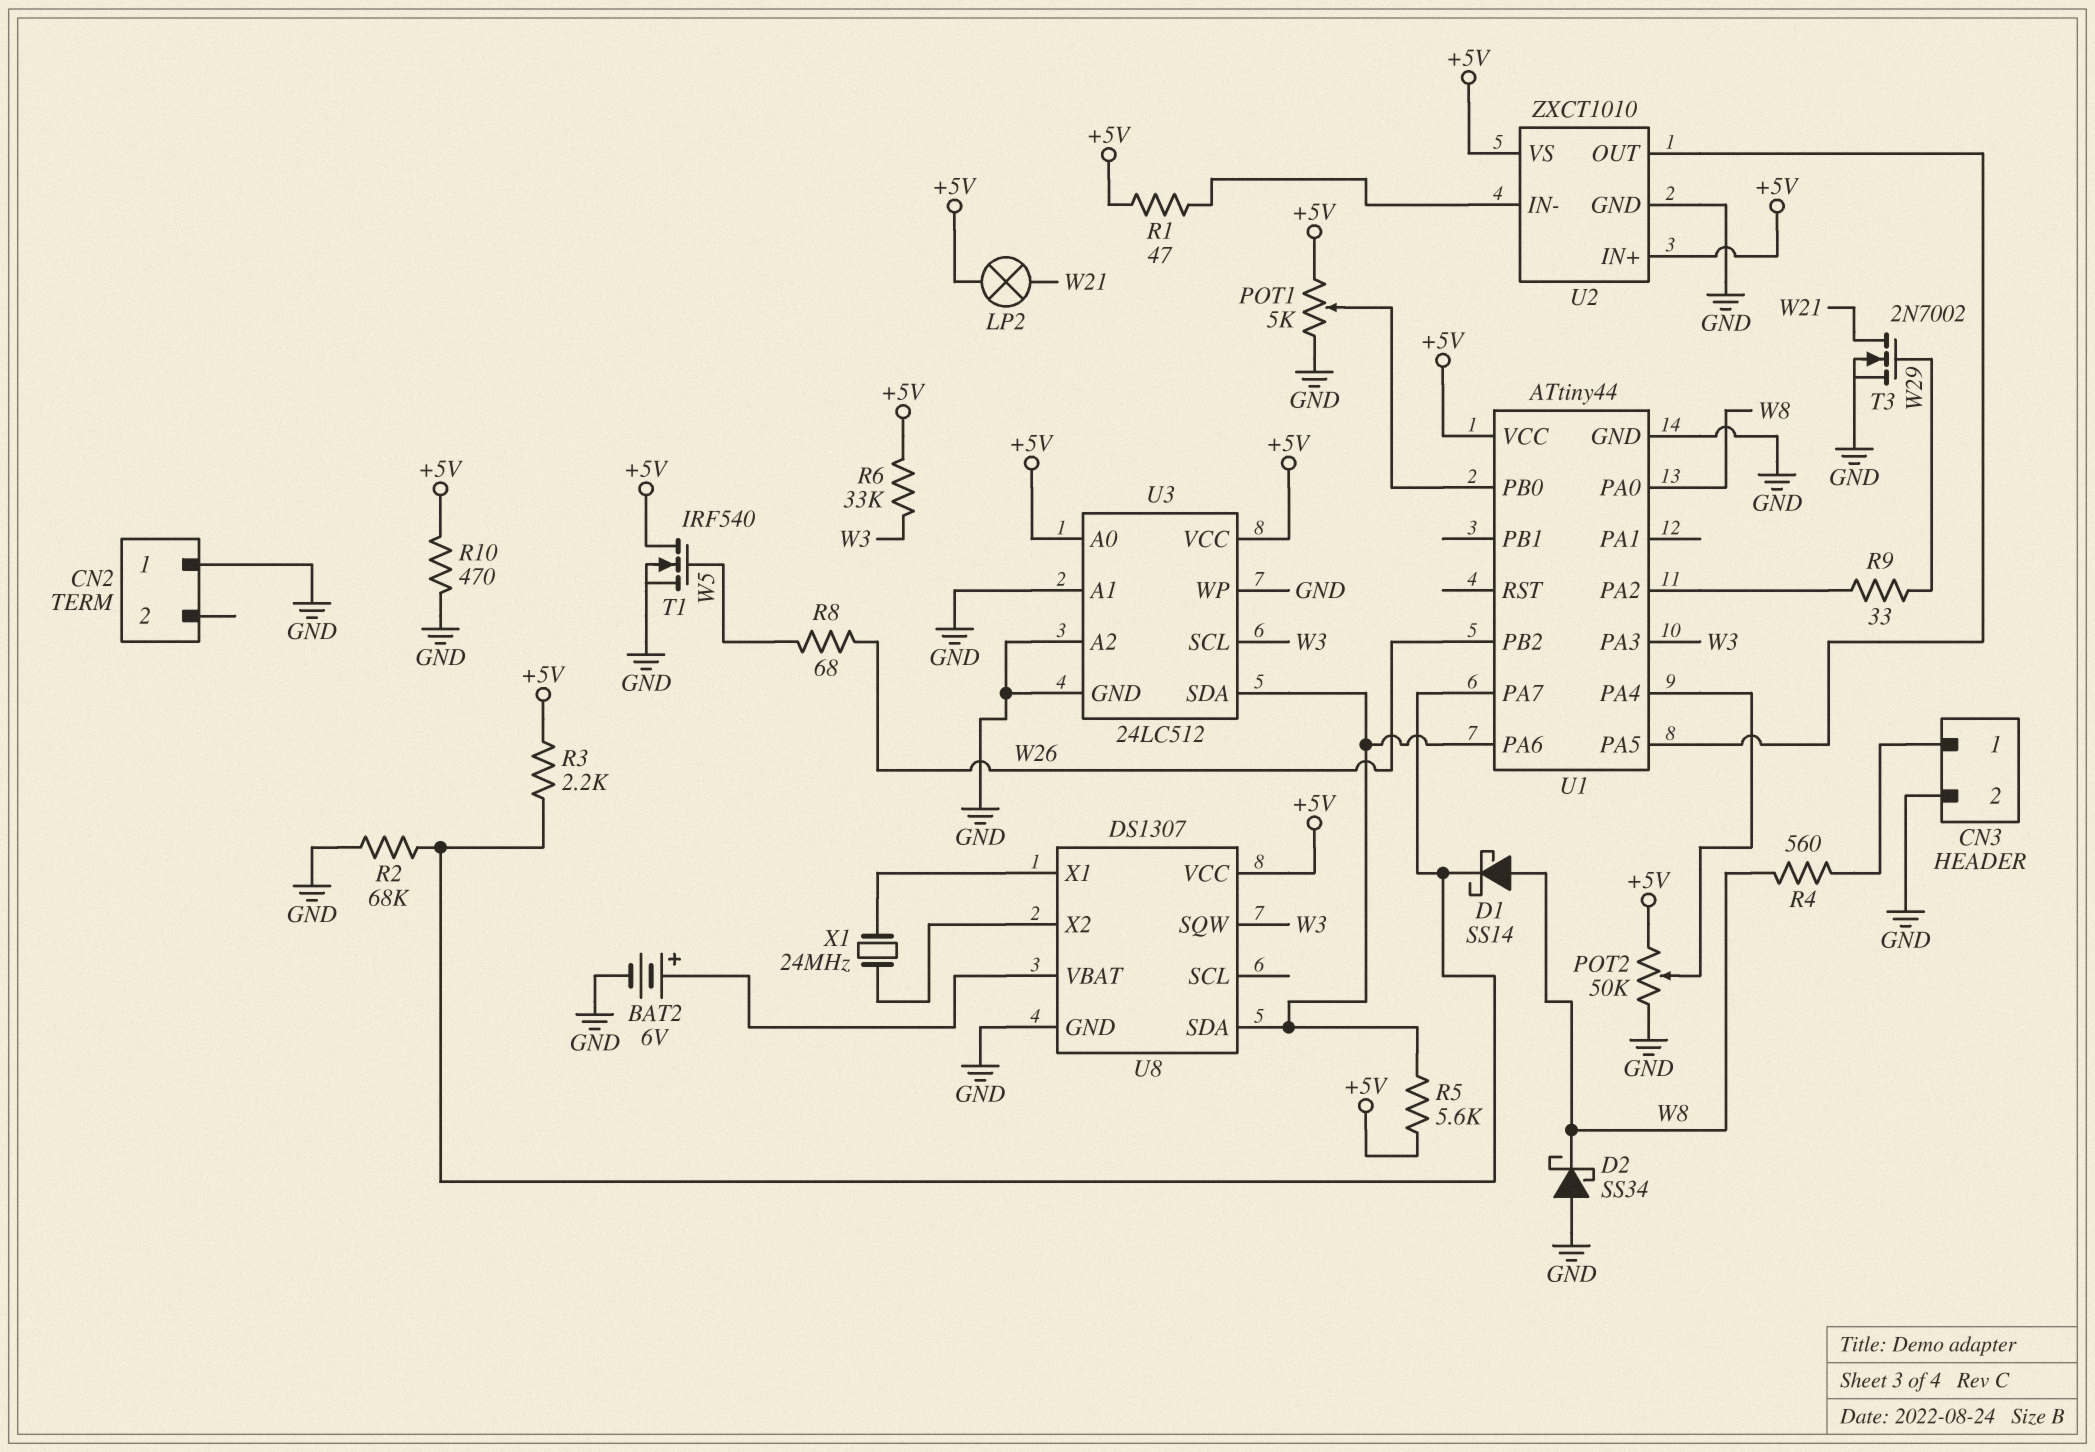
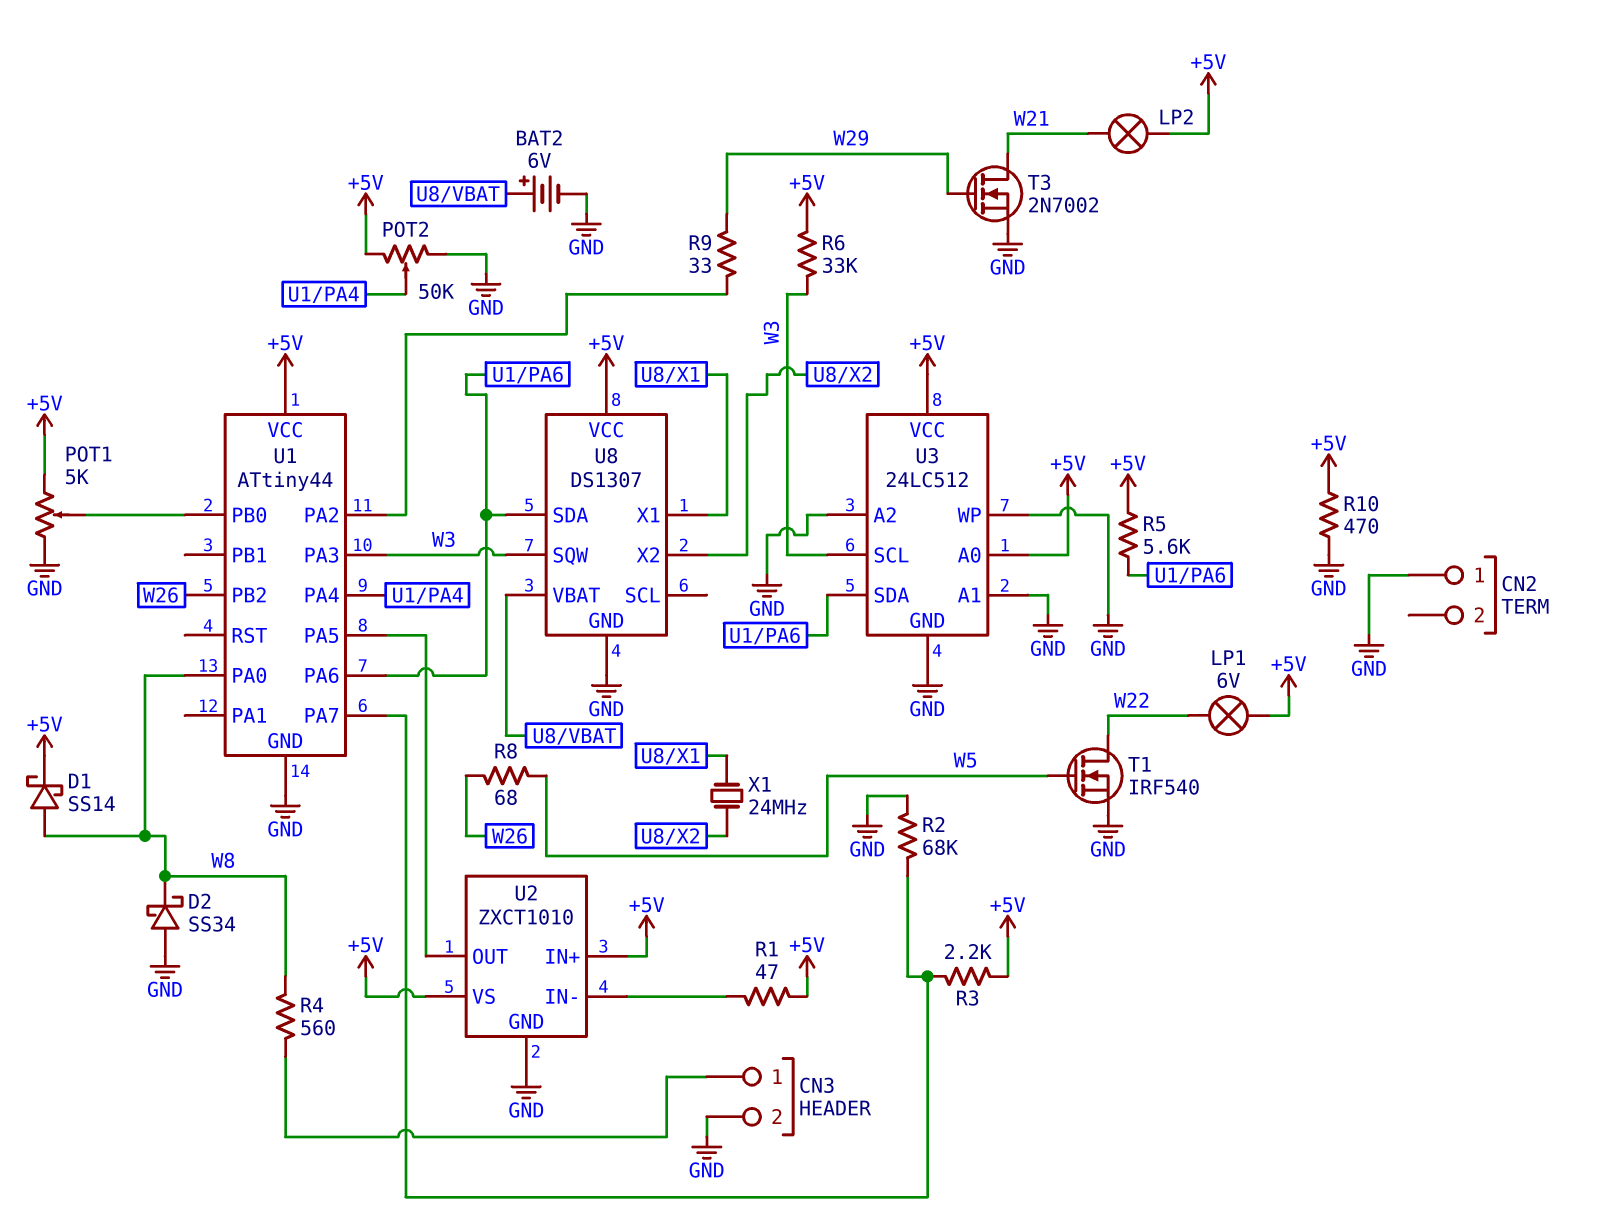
D1: schottky SS14 (A W8, K U1/PA7) -> schottky SS14 (A W8, K +5V)
LP1: none -> lamp 6V (+5V, W22)
T1: NMOS IRF540 (G W5, D +5V, S GND) -> NMOS IRF540 (G W5, D W22, S GND)

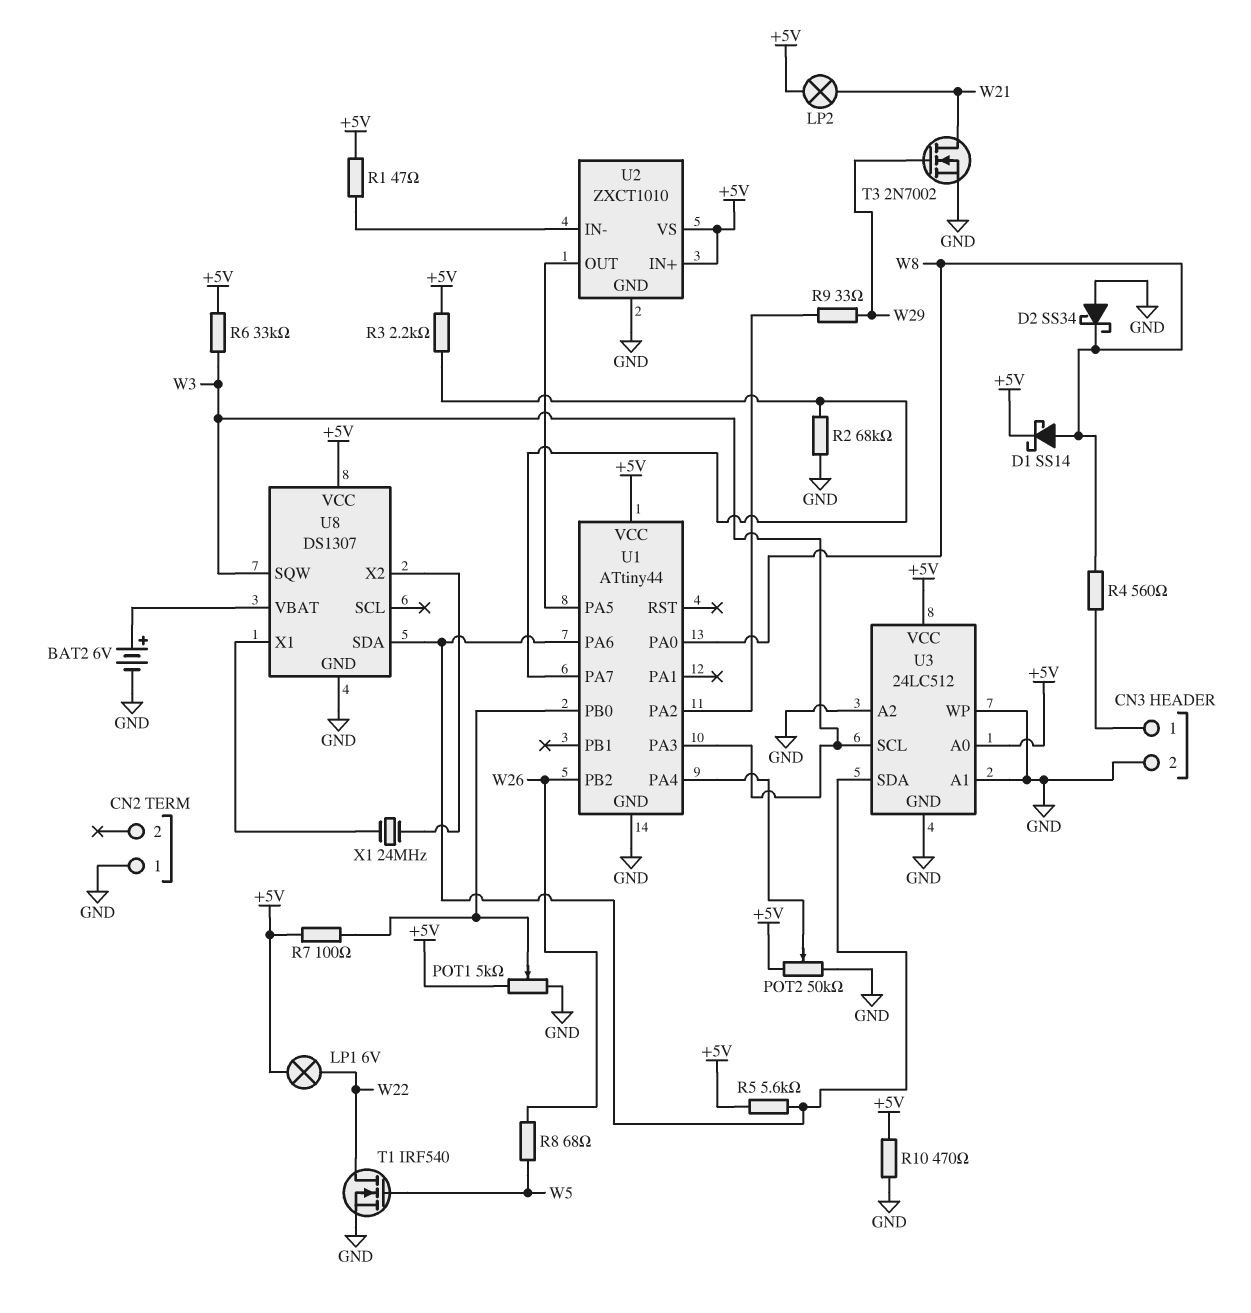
R7: none -> 100 (+5V, U1/PB0)

